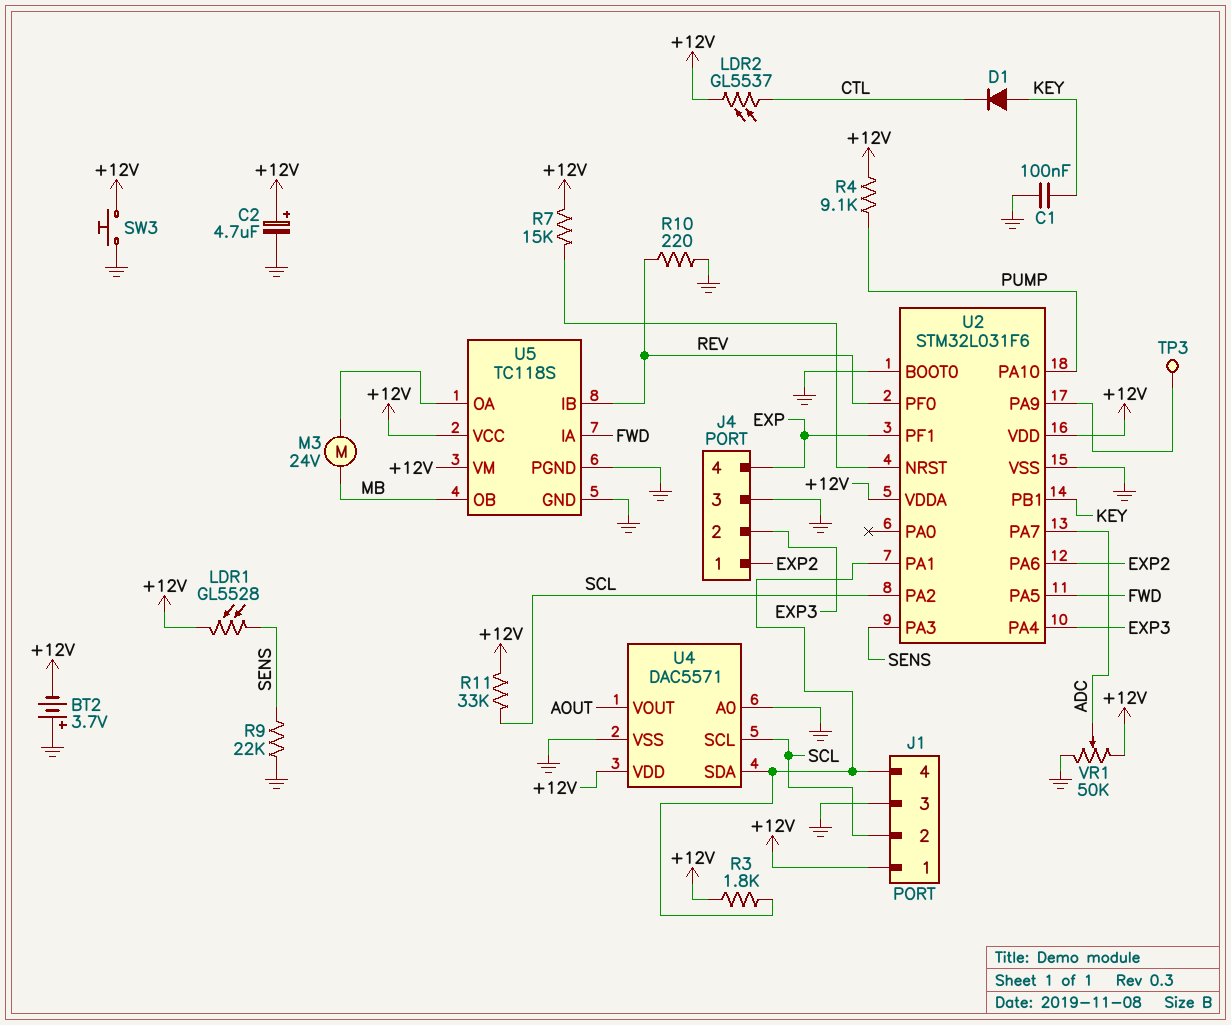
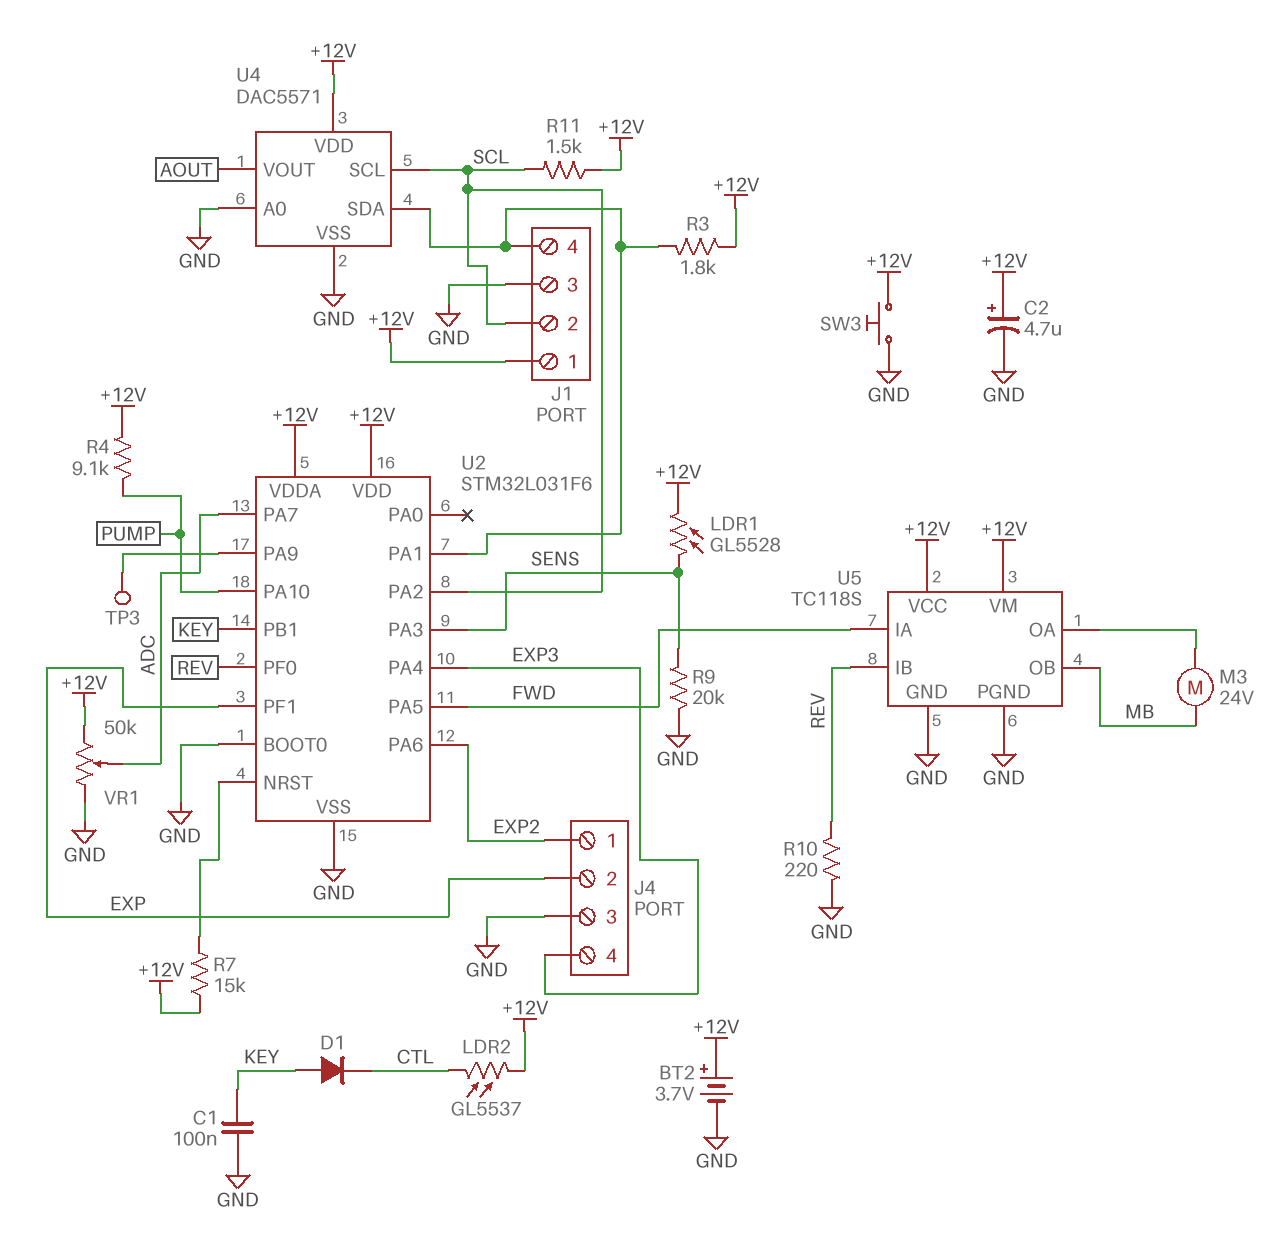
BT2: 3.7V (plus GND, minus +12V) -> 3.7V (plus +12V, minus GND)
J4 pin 2: EXP3 -> EXP
J4 pin 4: EXP -> EXP3
R9: 22k (GND, SENS) -> 20k (GND, SENS)
R11: 33k (+12V, SCL) -> 1.5k (+12V, SCL)

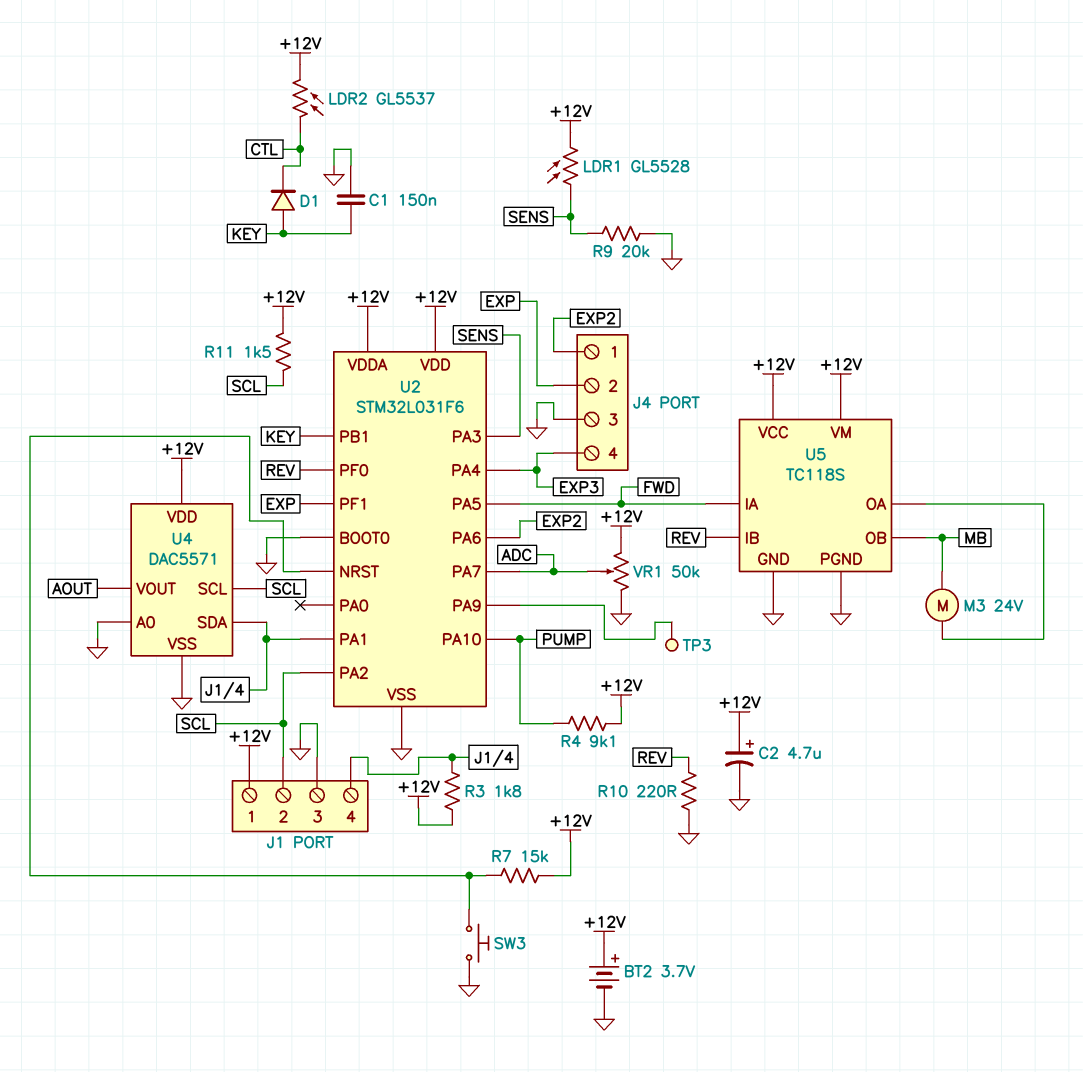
C1: 100nF (GND, KEY) -> 150nF (GND, KEY)
SW3: button (+12V, GND) -> button (GND, U2/NRST)

